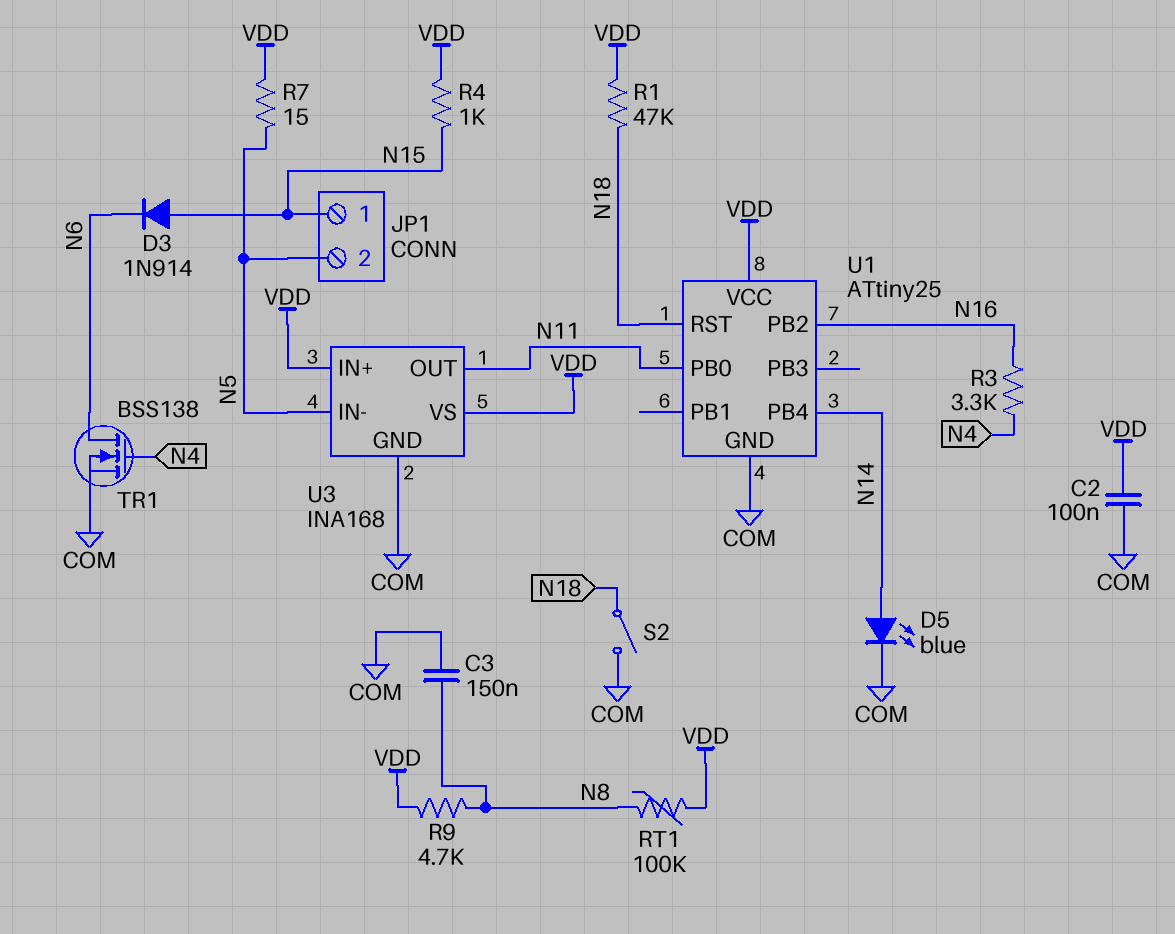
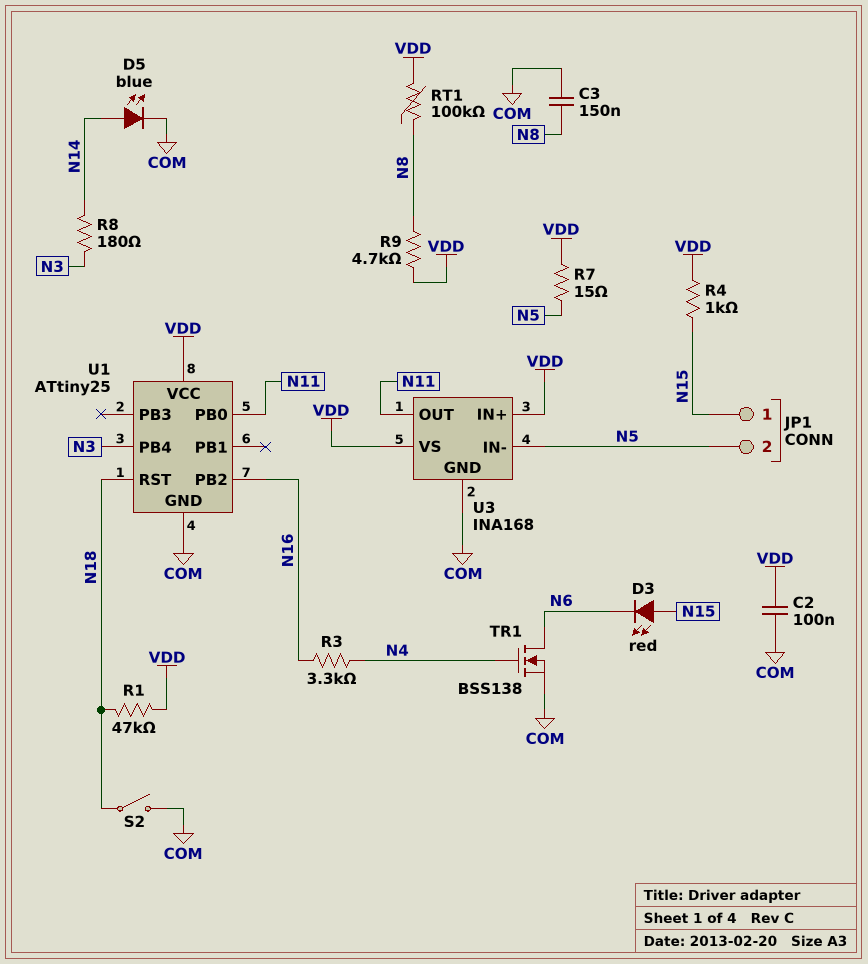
D3: diode 1N914 (A N15, K N6) -> LED red (A N15, K N6)
R8: none -> 180 (N3, N14)
U1 pin PB4: N14 -> N3

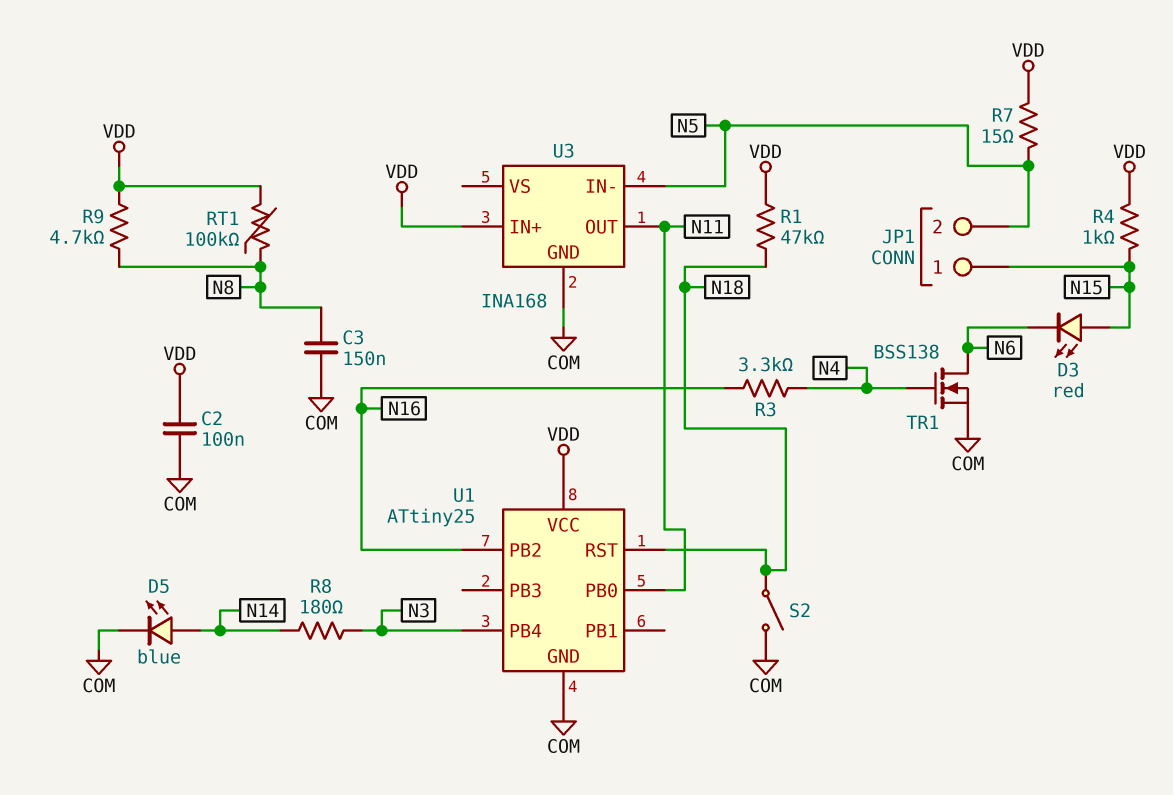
U3 pin VS: VDD -> none

